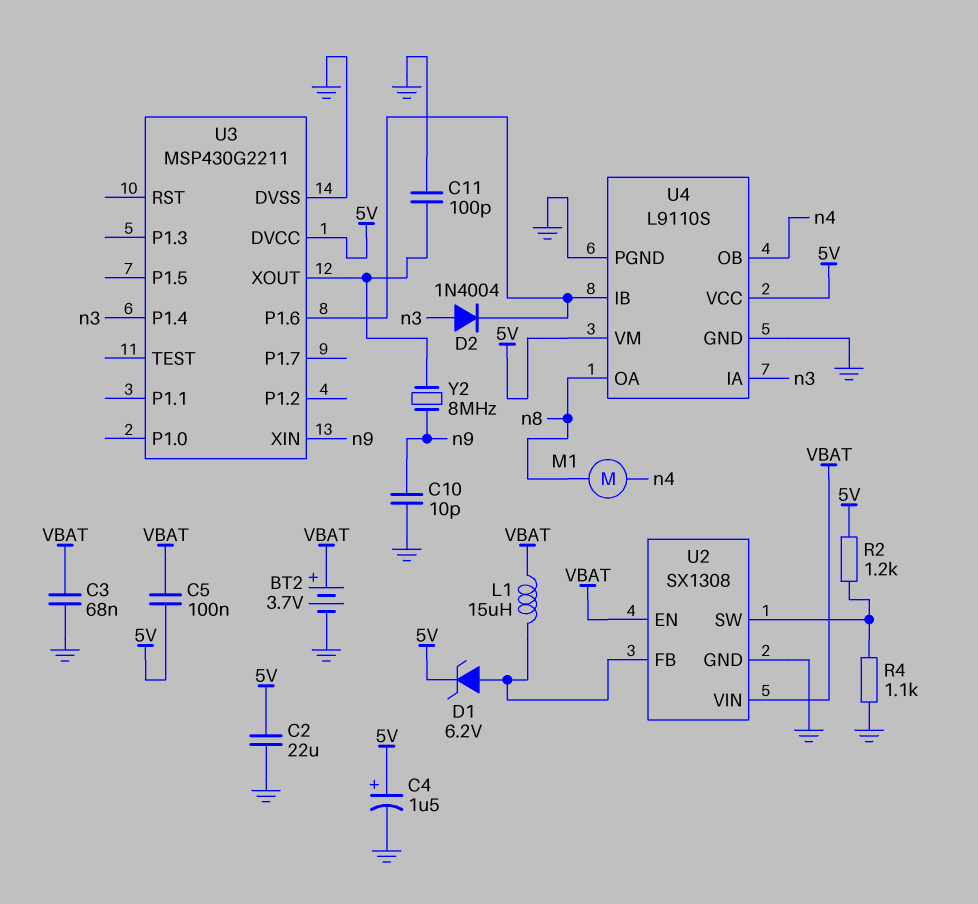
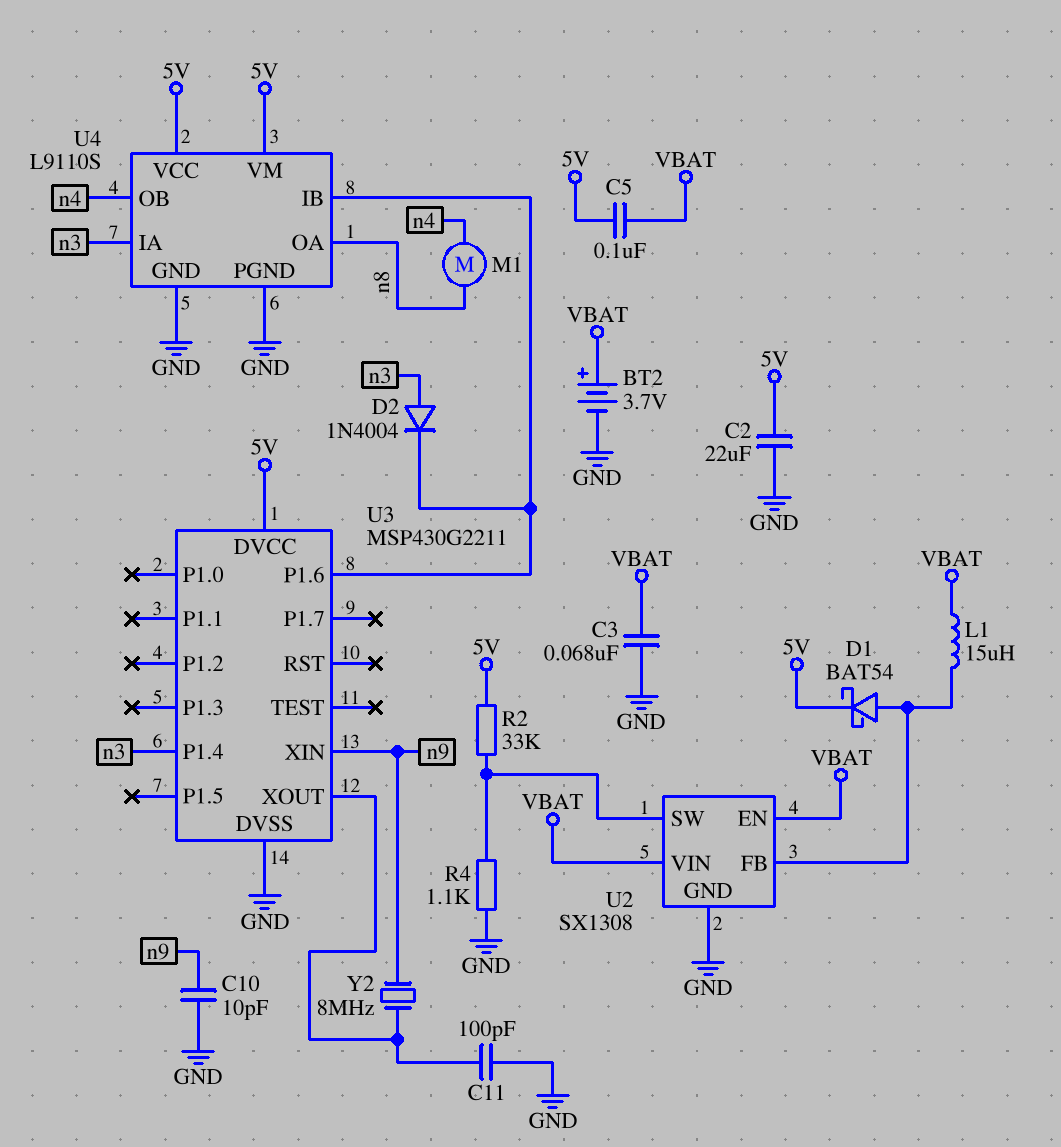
C4: 1.5uF (plus 5V, minus GND) -> none
D1: zener 6.2V (A U2/FB, K 5V) -> schottky BAT54 (A U2/FB, K 5V)
R2: 1.2k (5V, U2/SW) -> 33k (5V, U2/SW)

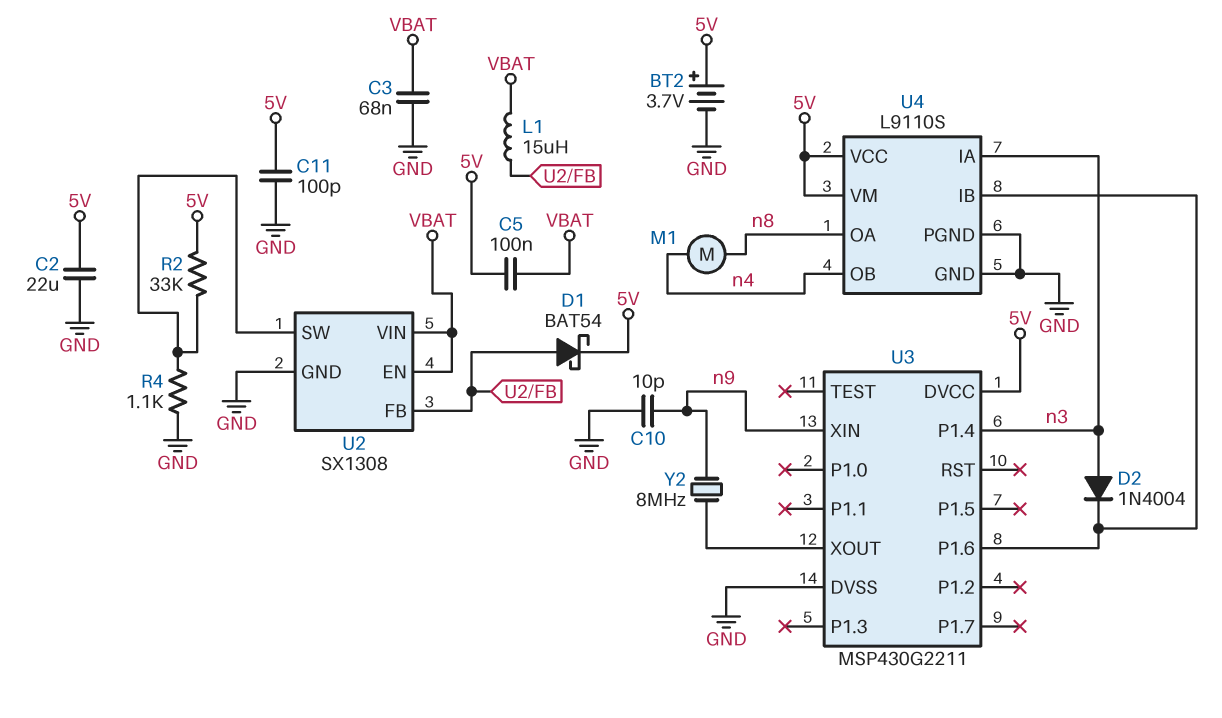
BT2: 3.7V (plus VBAT, minus GND) -> 3.7V (plus 5V, minus GND)
C11: 100pF (GND, U3/XOUT) -> 100pF (5V, GND)

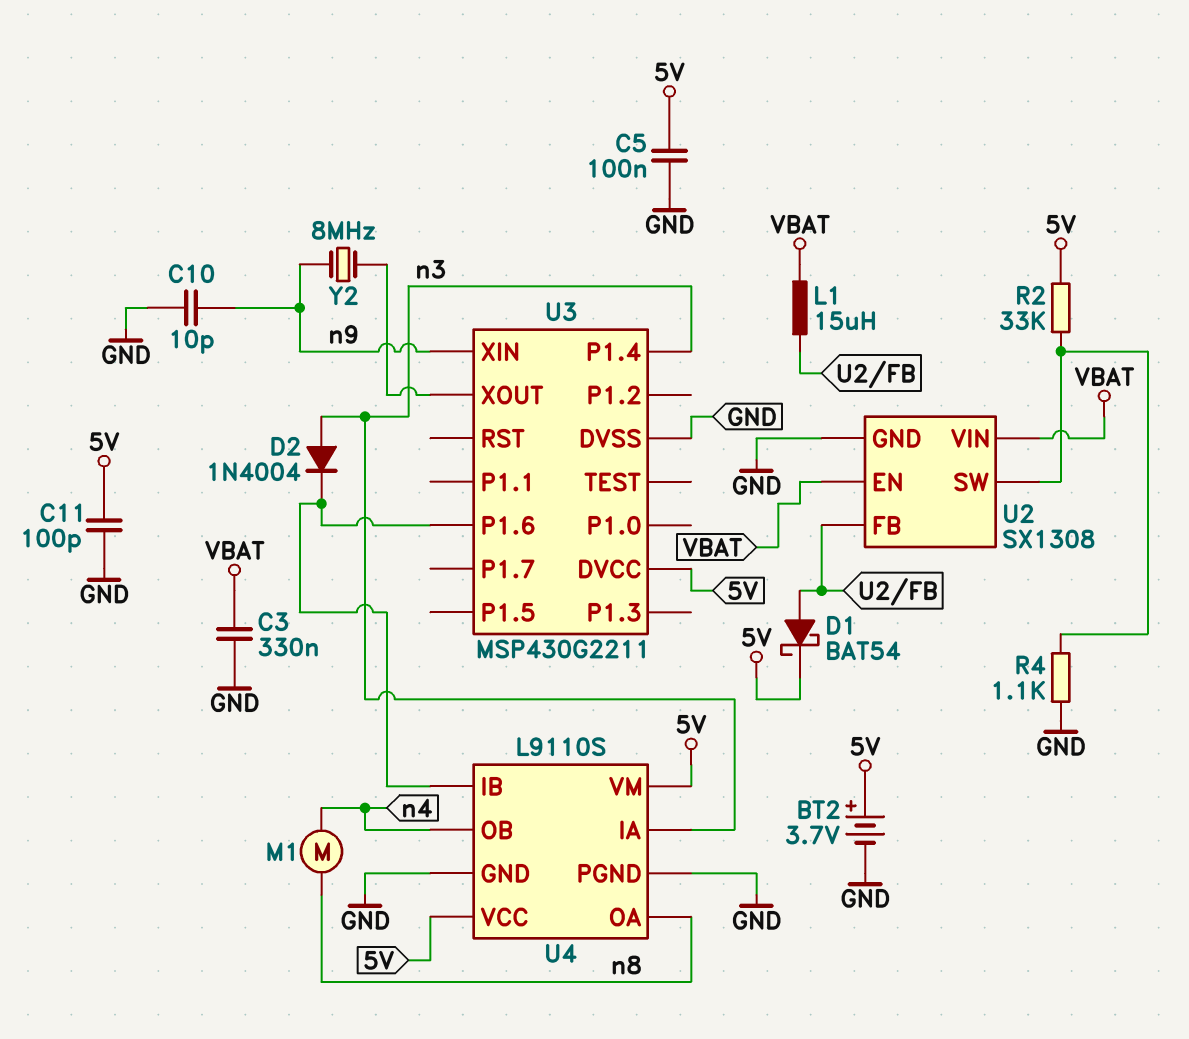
C2: 22uF (5V, GND) -> none
C3: 68nF (GND, VBAT) -> 330nF (GND, VBAT)
C5: 100nF (5V, VBAT) -> 100nF (5V, GND)

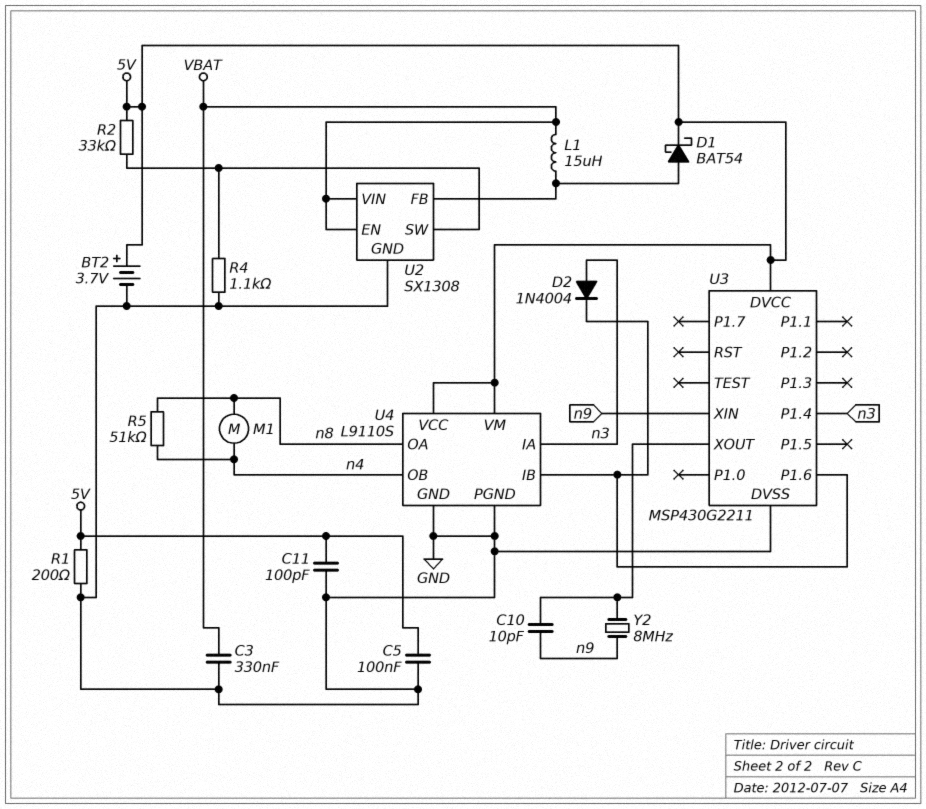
C10: 10pF (GND, n9) -> 10pF (U3/XOUT, n9)
R1: none -> 200 (5V, GND)
R5: none -> 51k (n4, n8)

